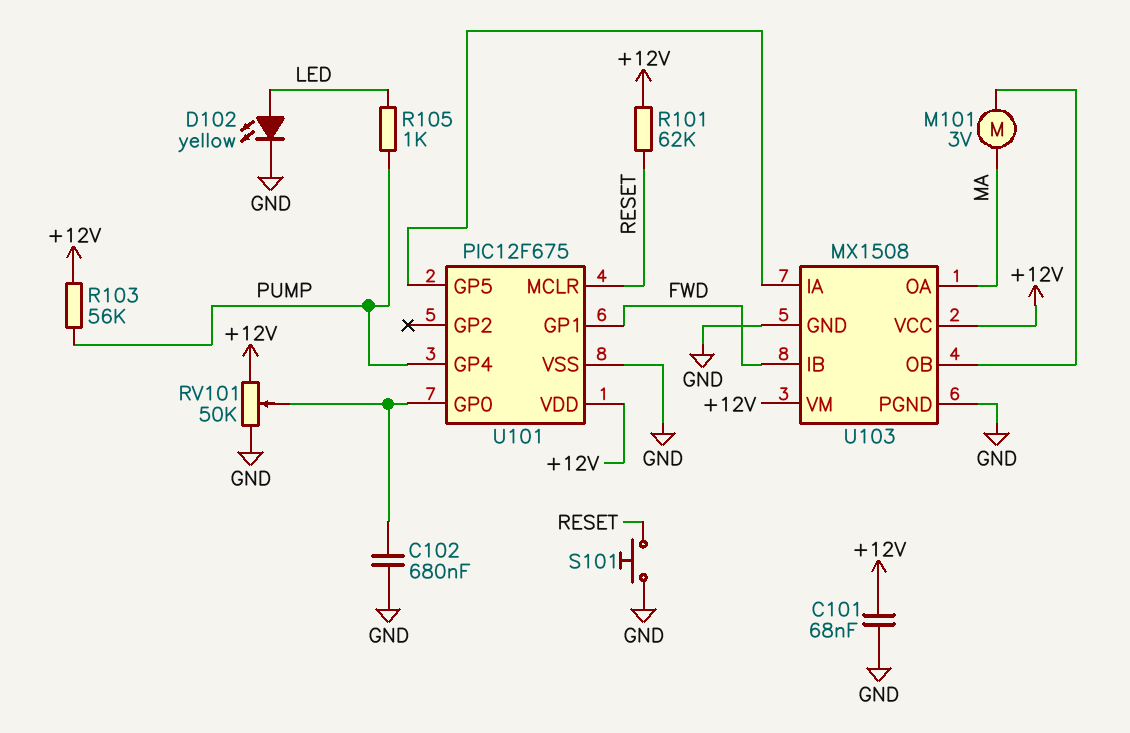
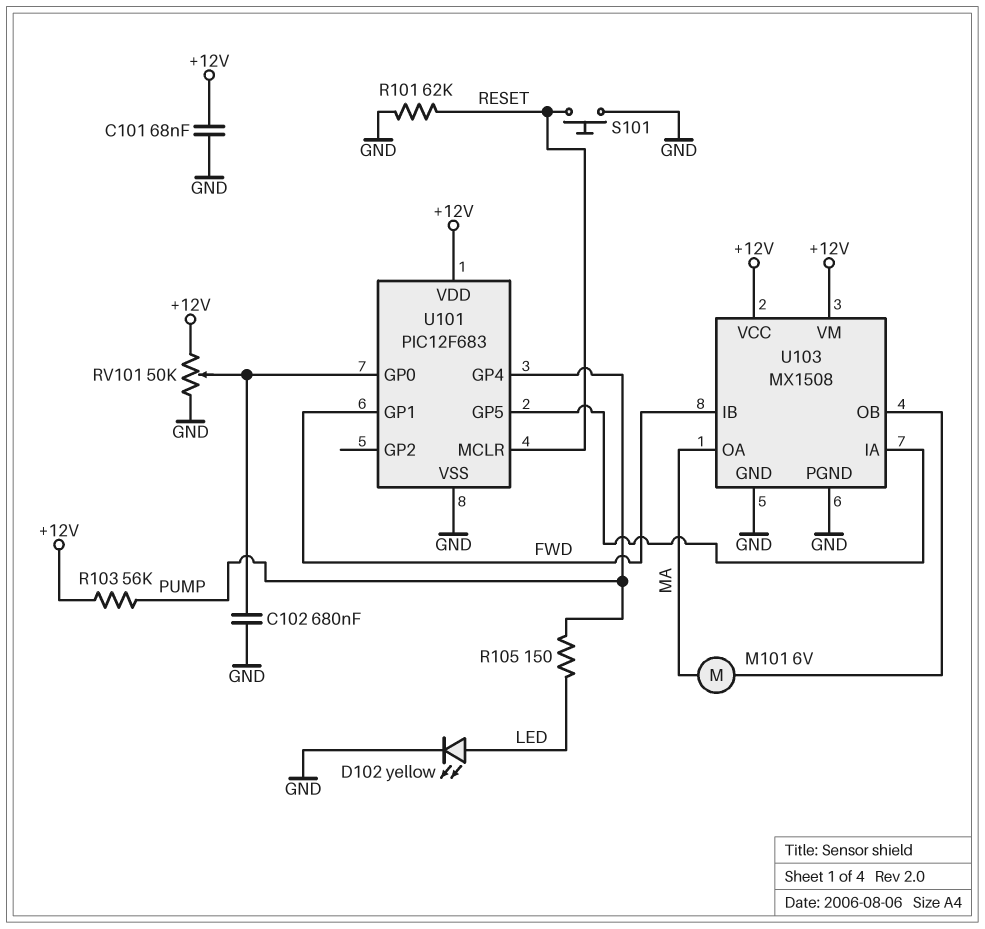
M101: motor 3V (MA, U103/OB) -> motor 6V (MA, U103/OB)
R101: 62k (+12V, RESET) -> 62k (GND, RESET)
R105: 1k (LED, PUMP) -> 150 (LED, PUMP)
U101: PIC12F675 -> PIC12F683

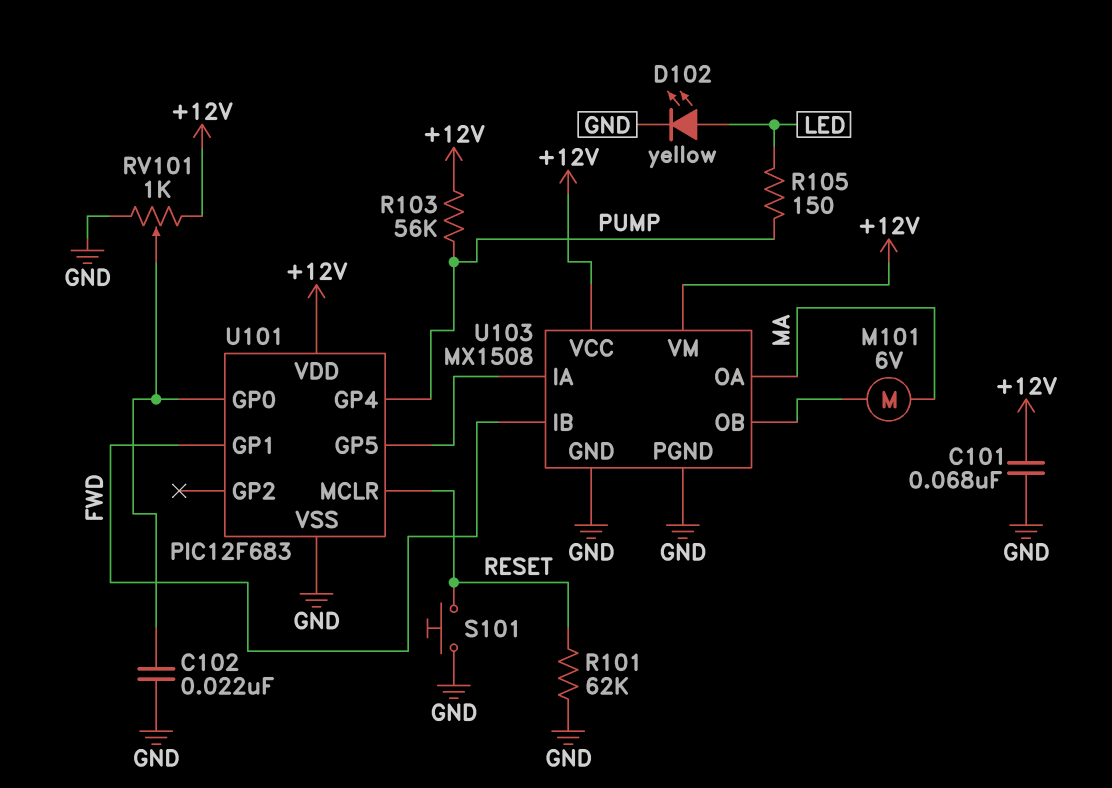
C102: 680nF (GND, U101/GP0) -> 22nF (GND, U101/GP0)
RV101: 50k (+12V, GND, wiper U101/GP0) -> 1k (+12V, GND, wiper U101/GP0)

